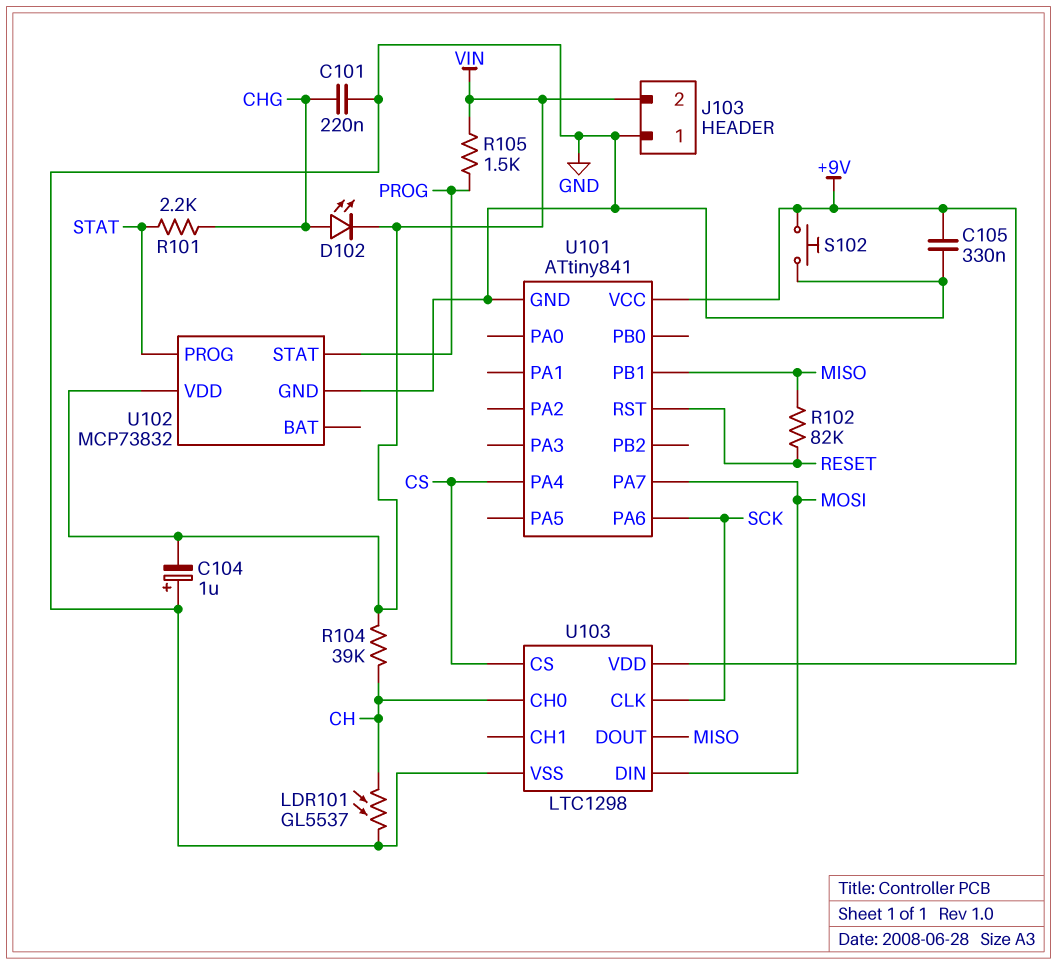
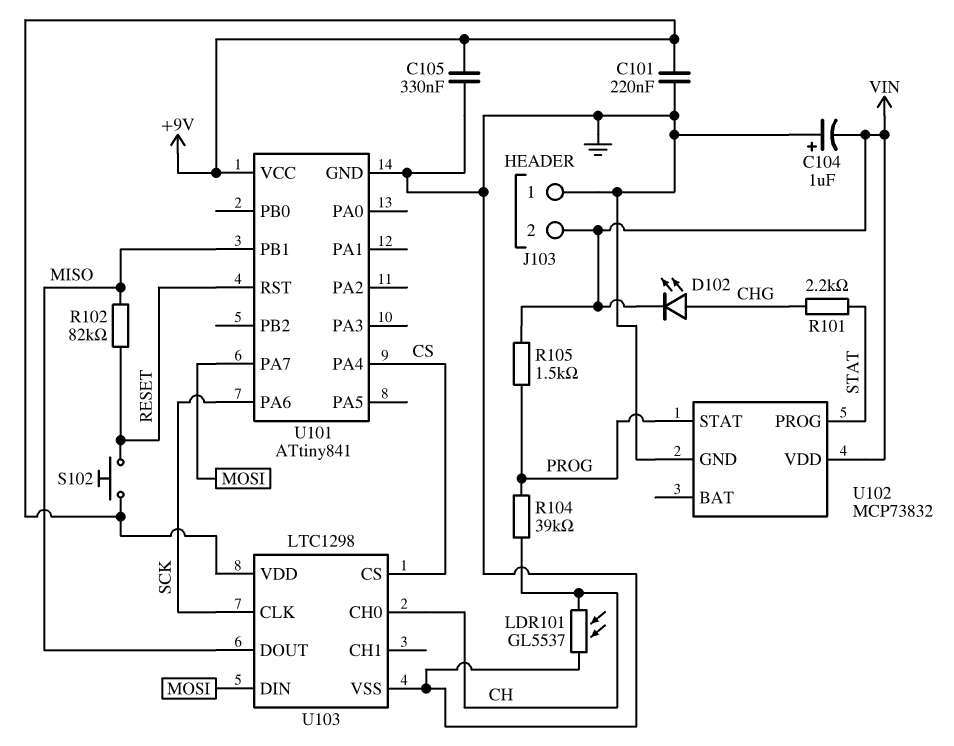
C101: 220nF (CHG, GND) -> 220nF (+9V, GND)
R104: 39k (CH, VIN) -> 39k (CH, PROG)
S102: button (+9V, GND) -> button (+9V, RESET)

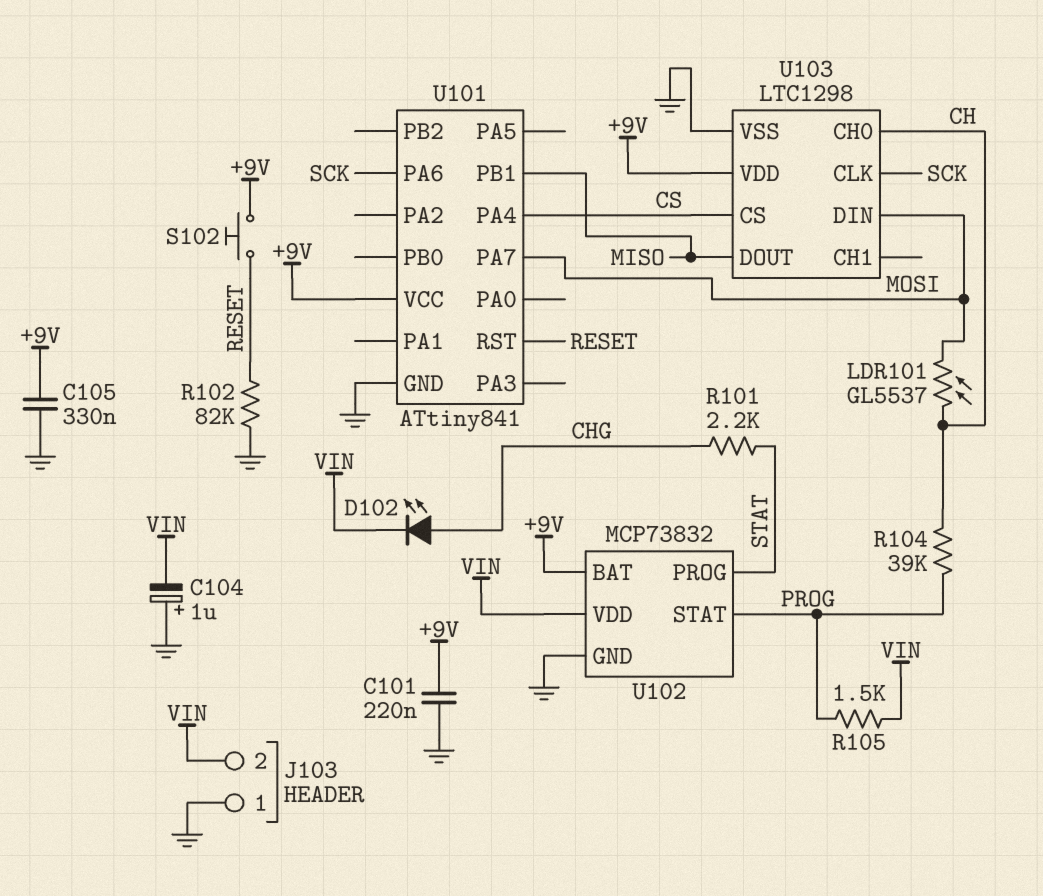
LDR101: GL5537 (CH, GND) -> GL5537 (CH, MOSI)
R102: 82k (MISO, RESET) -> 82k (GND, RESET)
U102 pin BAT: none -> +9V

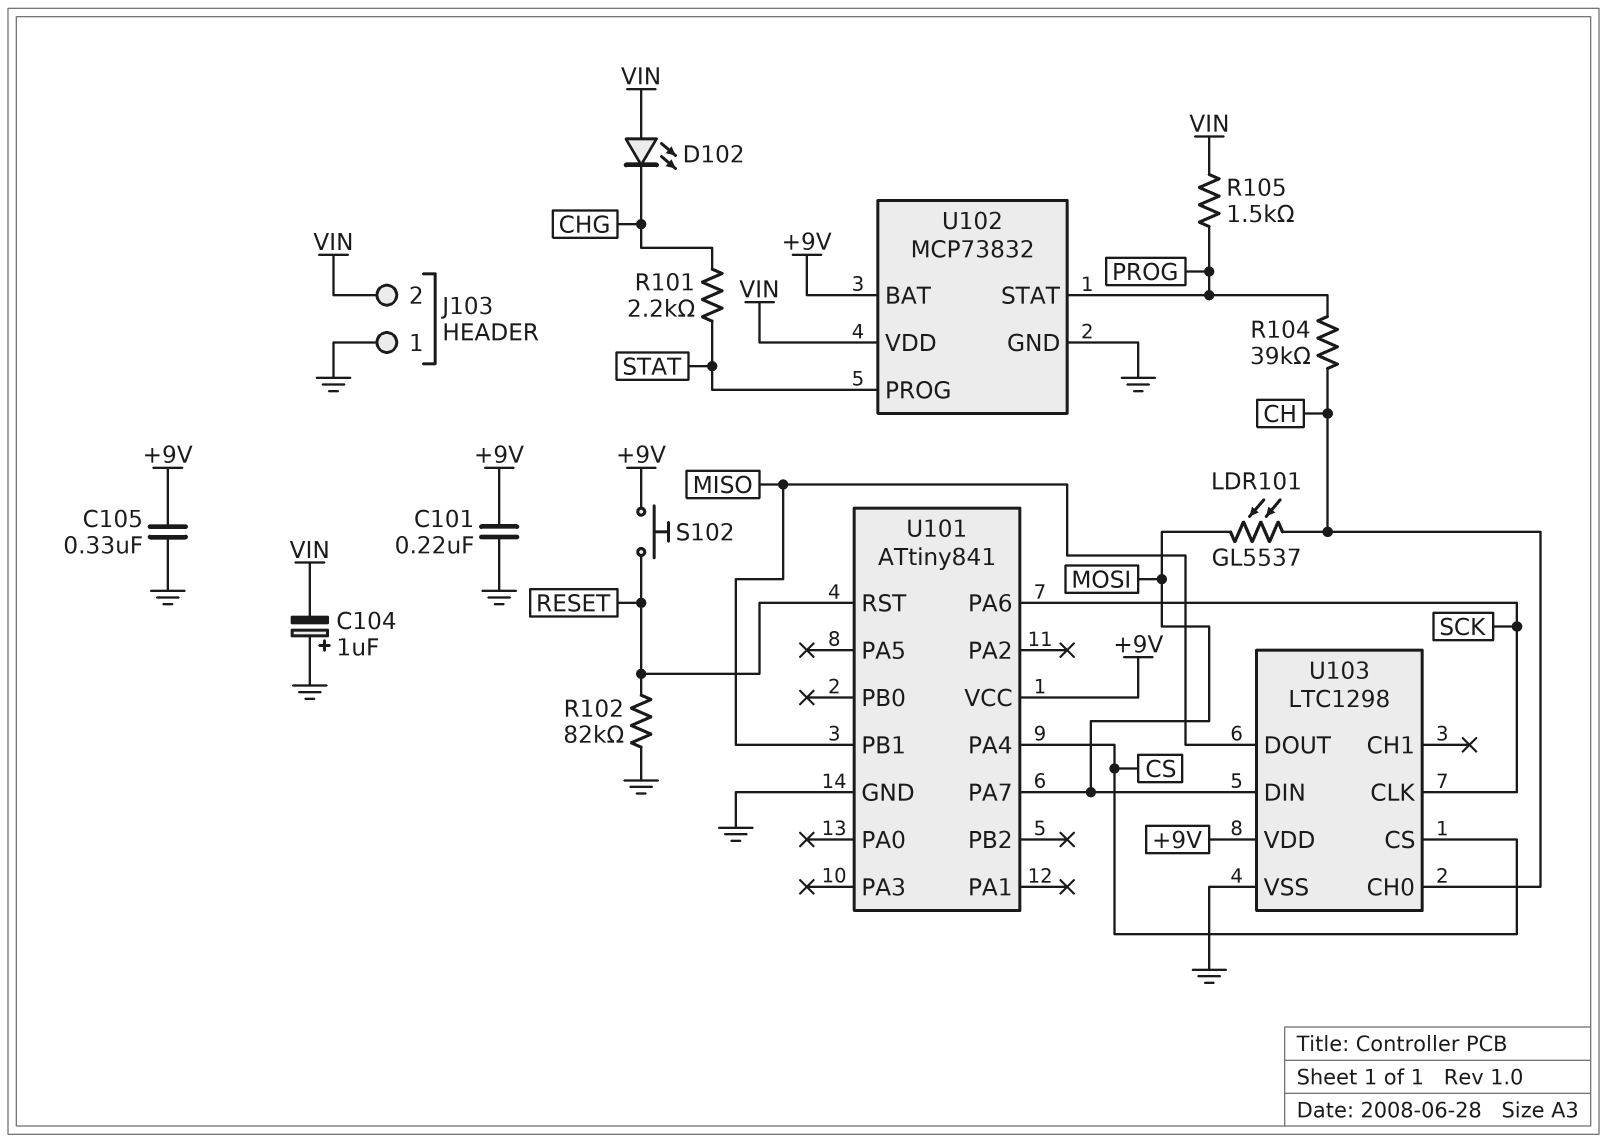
D102: LED (A CHG, K VIN) -> LED (A VIN, K CHG)

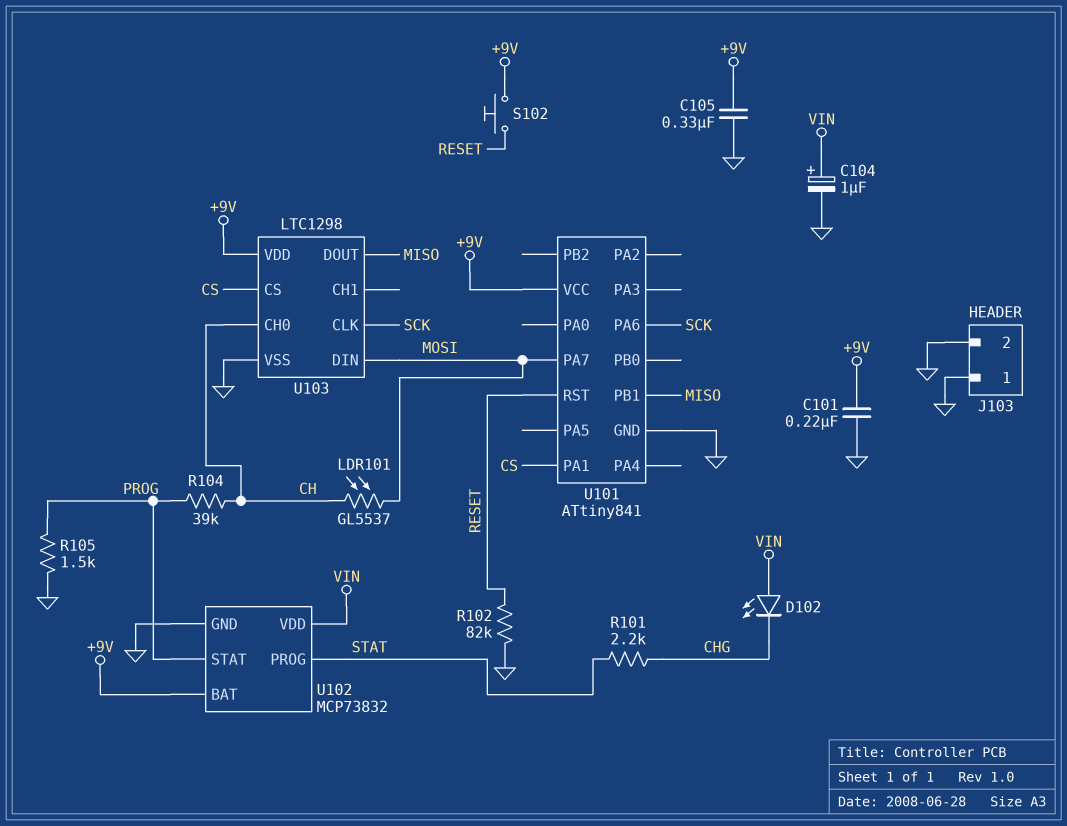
C104: 1uF (plus GND, minus VIN) -> 1uF (plus VIN, minus GND)
J103 pin 2: VIN -> GND
R105: 1.5k (PROG, VIN) -> 1.5k (GND, PROG)
U101 pin PA1: none -> CS
U101 pin PA4: CS -> none

